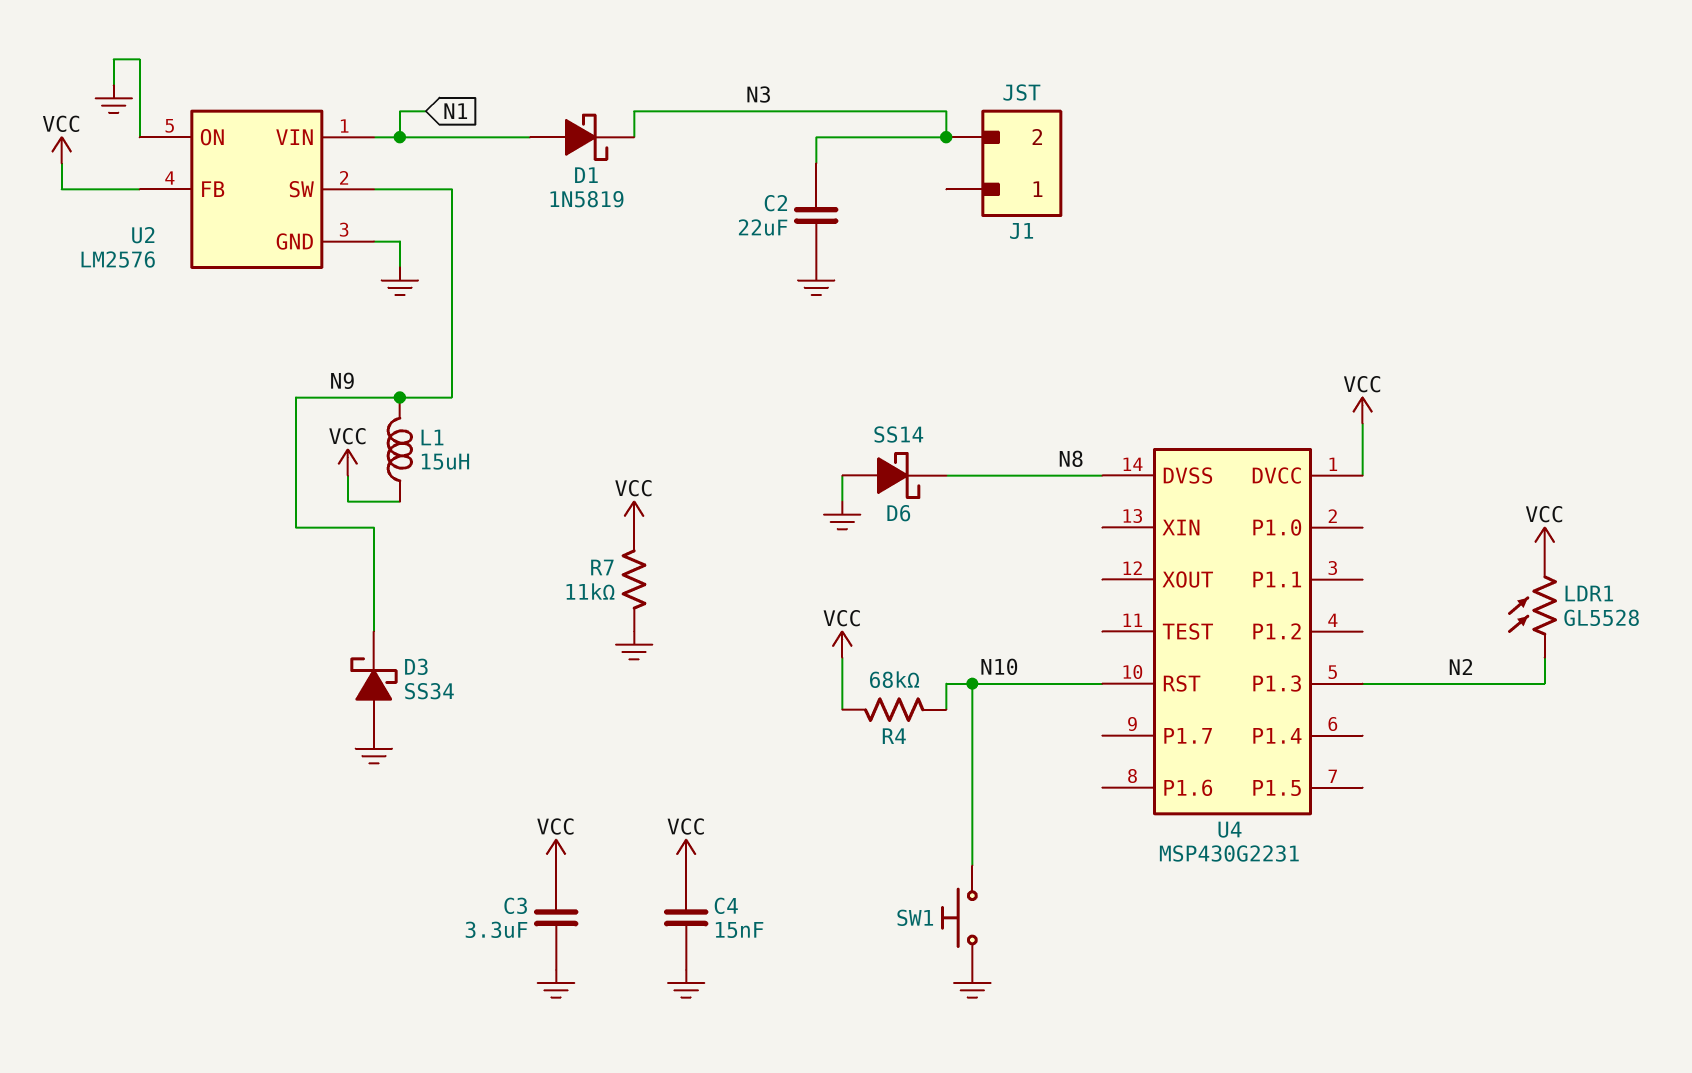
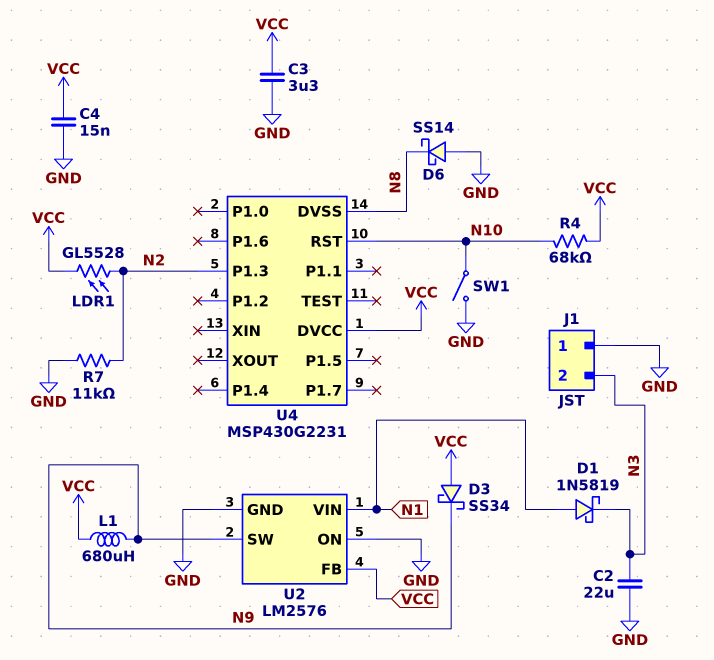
D3: schottky SS34 (A GND, K N9) -> schottky SS34 (A VCC, K N9)
J1 pin 1: none -> GND
L1: 15uH (N9, VCC) -> 680uH (N9, VCC)
R7: 11k (GND, VCC) -> 11k (GND, N2)
SW1: button (GND, N10) -> switch (GND, N10)

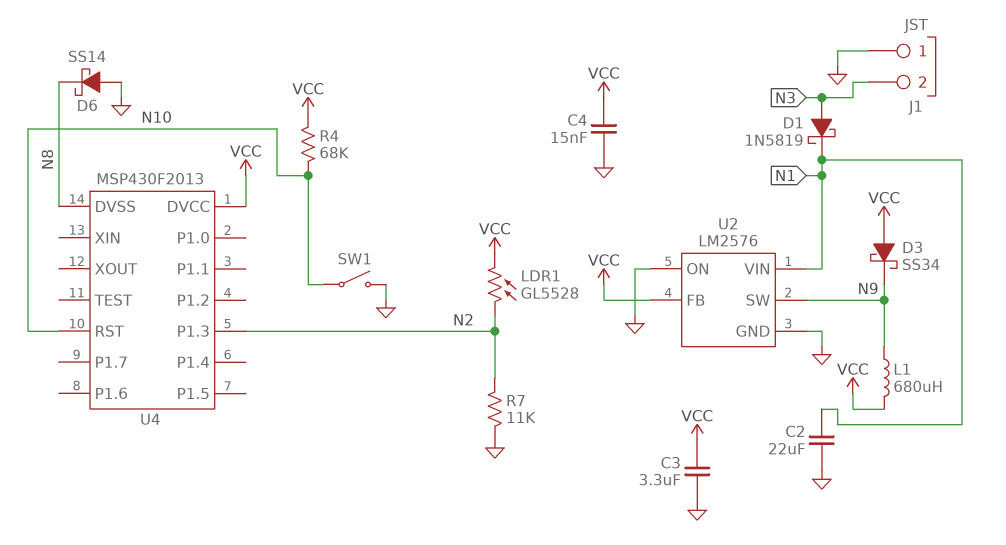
C2: 22uF (GND, N3) -> 22uF (GND, N1)
D1: schottky 1N5819 (A N1, K N3) -> schottky 1N5819 (A N3, K N1)
U4: MSP430G2231 -> MSP430F2013

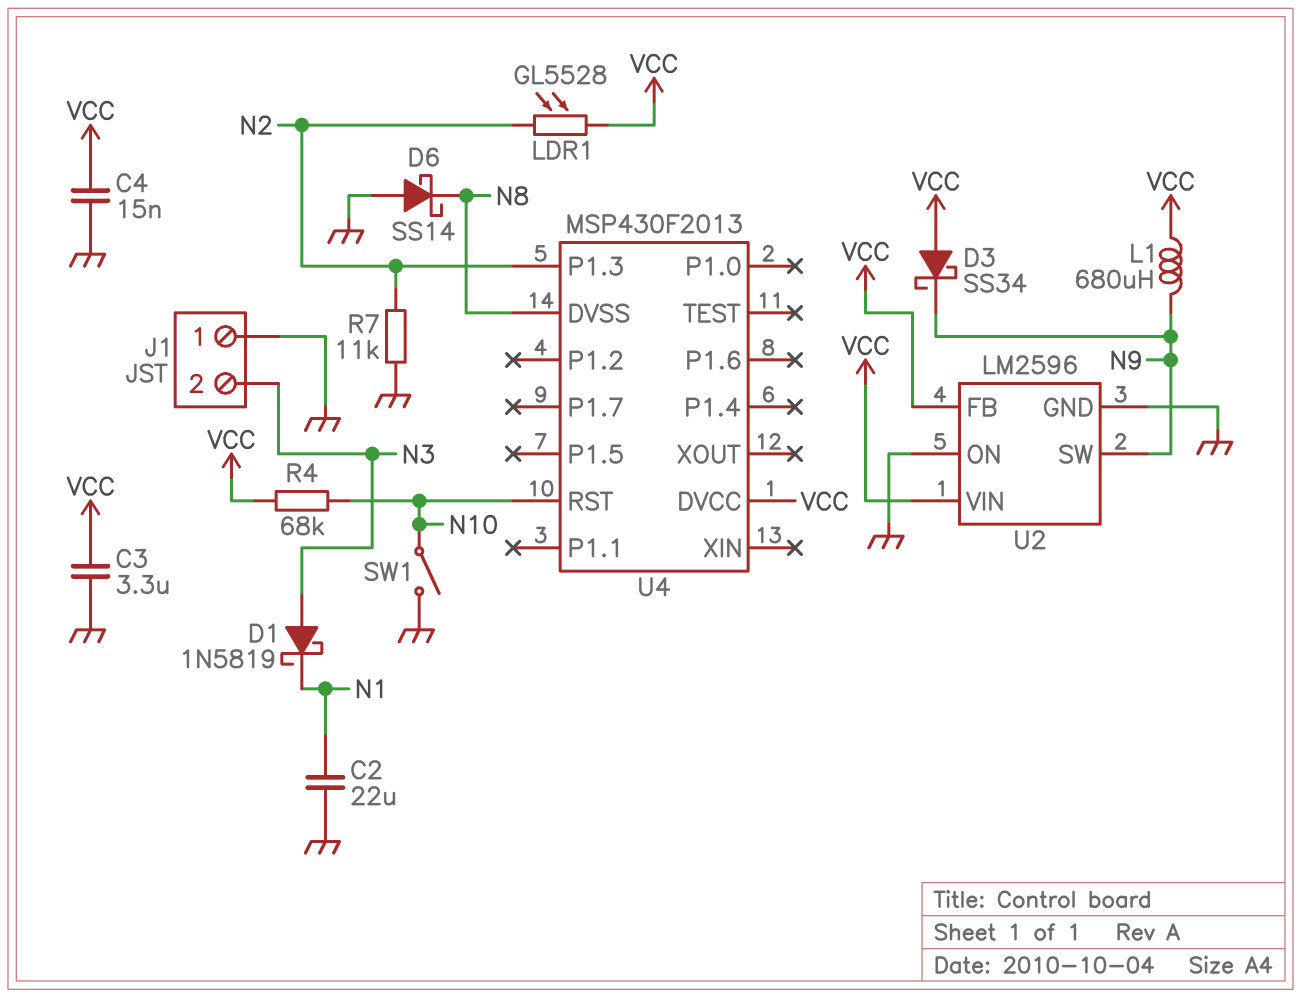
U2: LM2576 -> LM2596
U2 pin VIN: N1 -> VCC

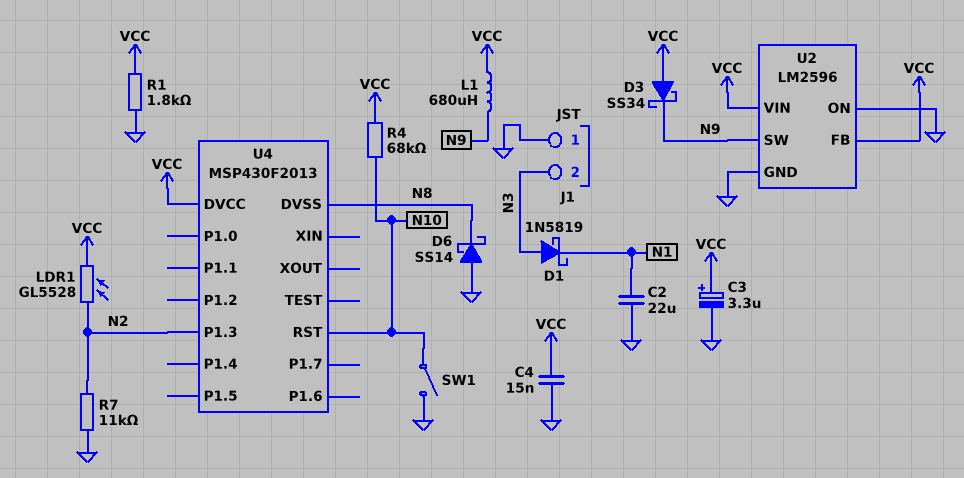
C3: 3.3uF (GND, VCC) -> 3.3uF (plus VCC, minus GND)
R1: none -> 1.8k (GND, VCC)

